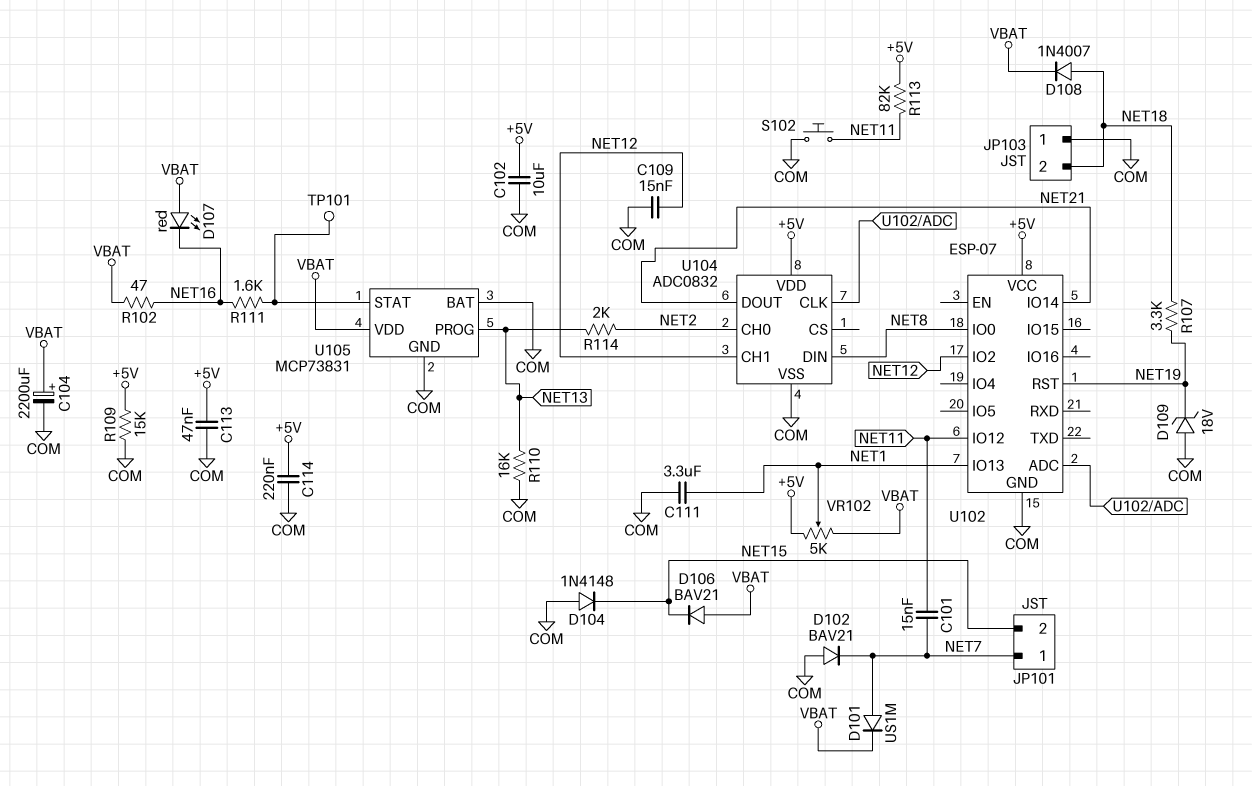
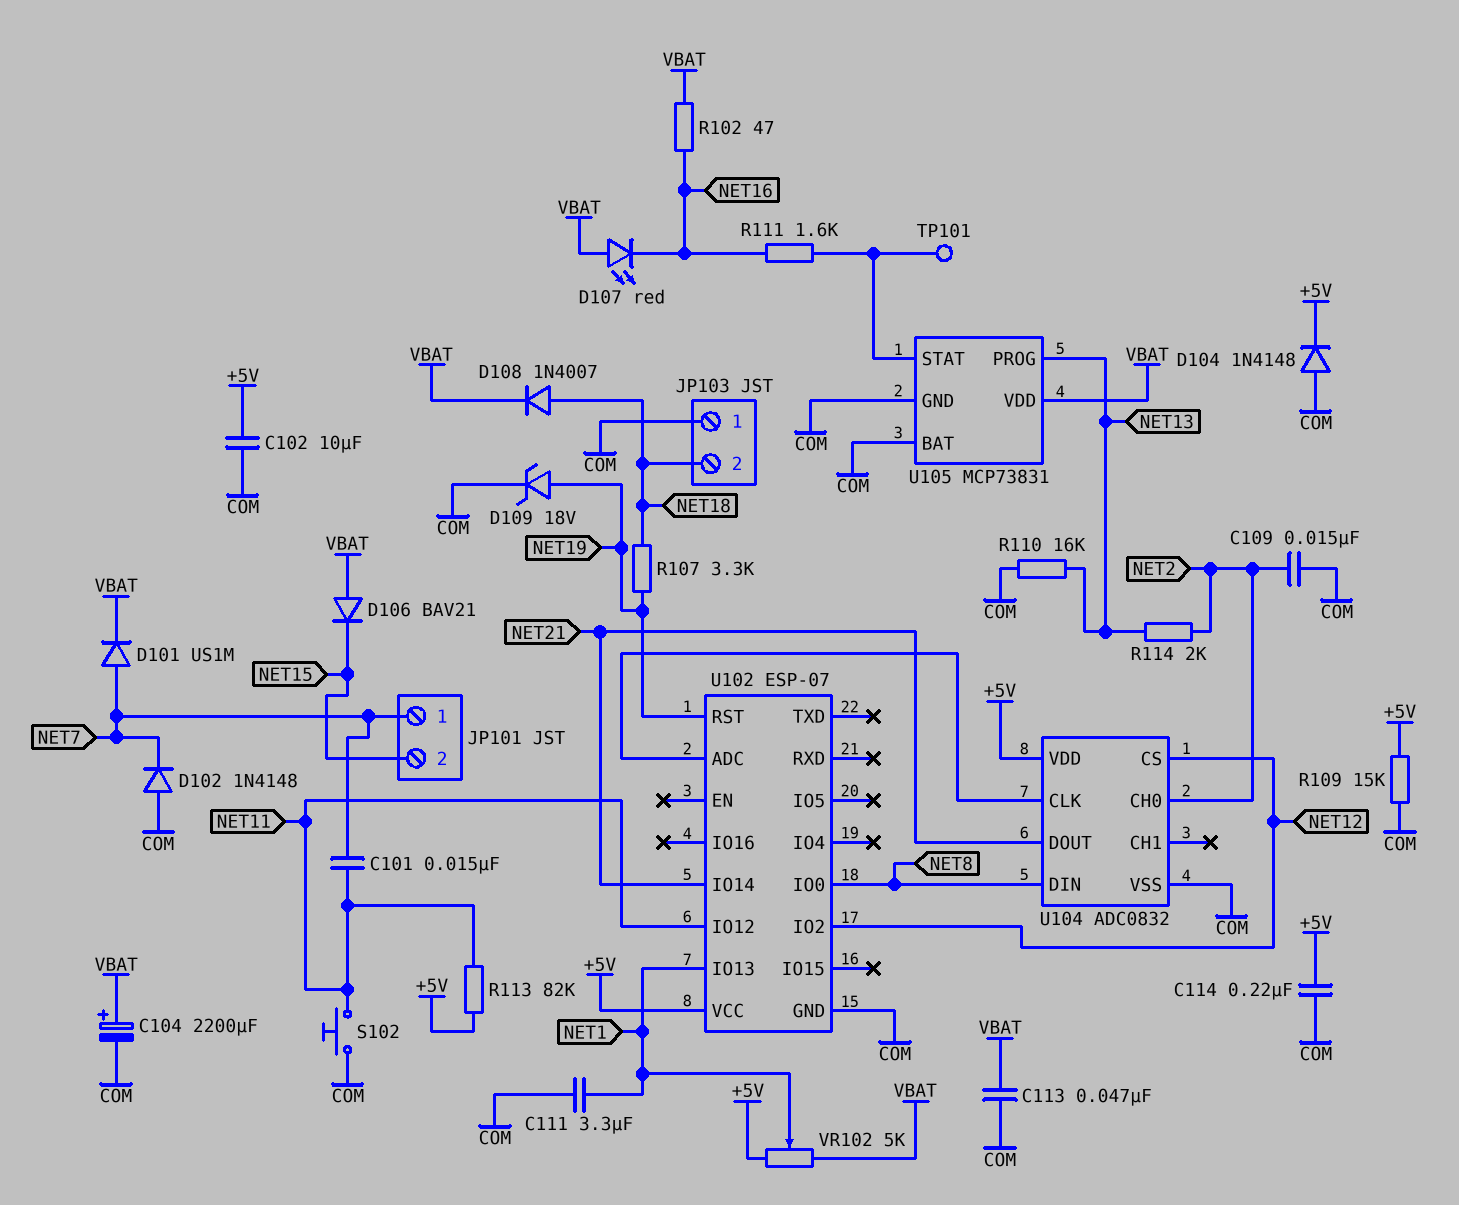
C109: 15nF (COM, NET12) -> 15nF (COM, NET2)
C113: 47nF (+5V, COM) -> 47nF (COM, VBAT)
D102: diode BAV21 (A COM, K NET7) -> diode 1N4148 (A COM, K NET7)
D104: diode 1N4148 (A COM, K NET15) -> diode 1N4148 (A COM, K +5V)
D109: zener 18V (A COM, K NET19) -> zener 18V (A NET19, K COM)
U104 pin CH1: NET12 -> none
U104 pin CS: none -> NET12

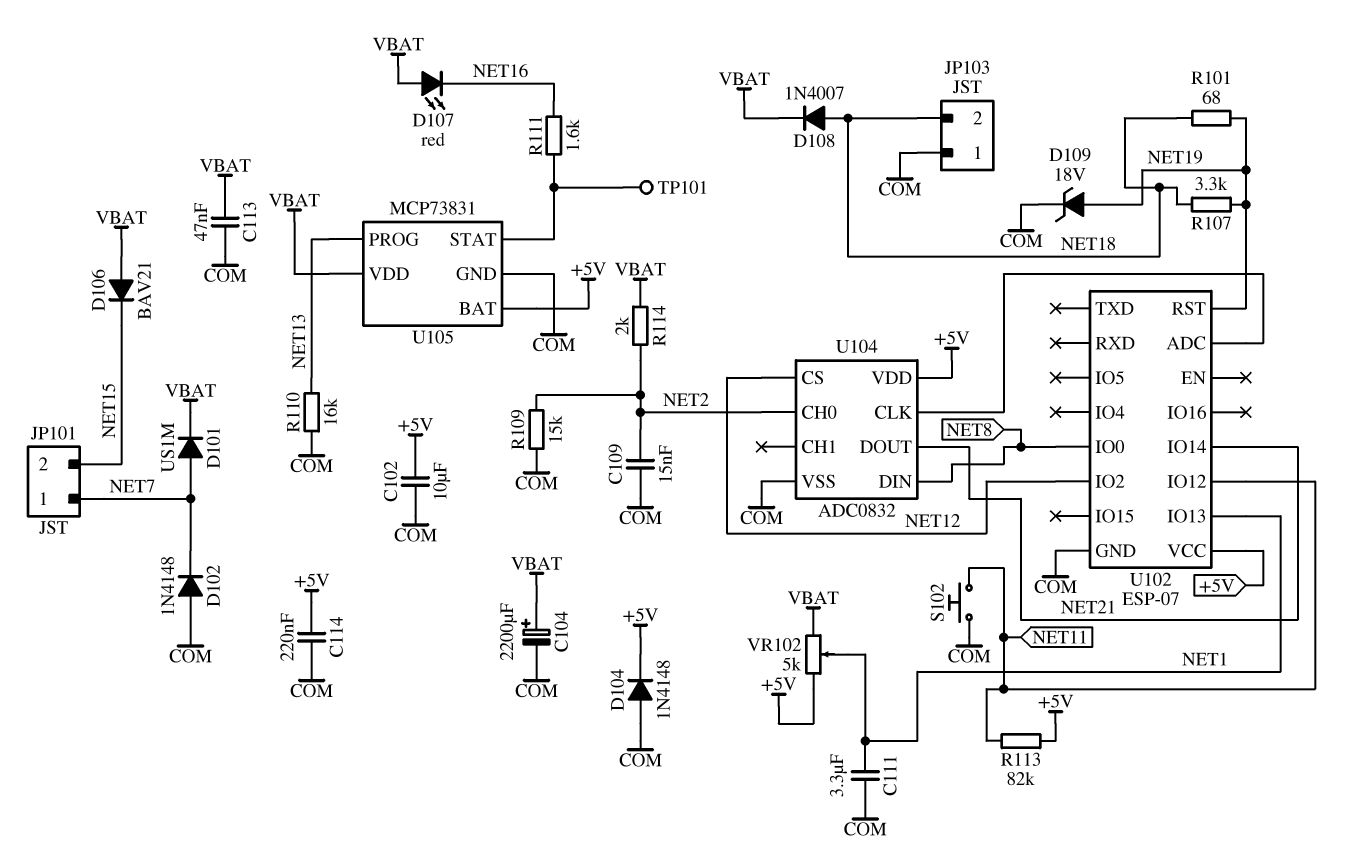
C101: 15nF (NET7, NET11) -> none
R101: none -> 68 (NET18, NET19)
R102: 47 (NET16, VBAT) -> none
R109: 15k (+5V, COM) -> 15k (COM, NET2)
R114: 2k (NET2, NET13) -> 2k (NET2, VBAT)
U105 pin BAT: COM -> +5V

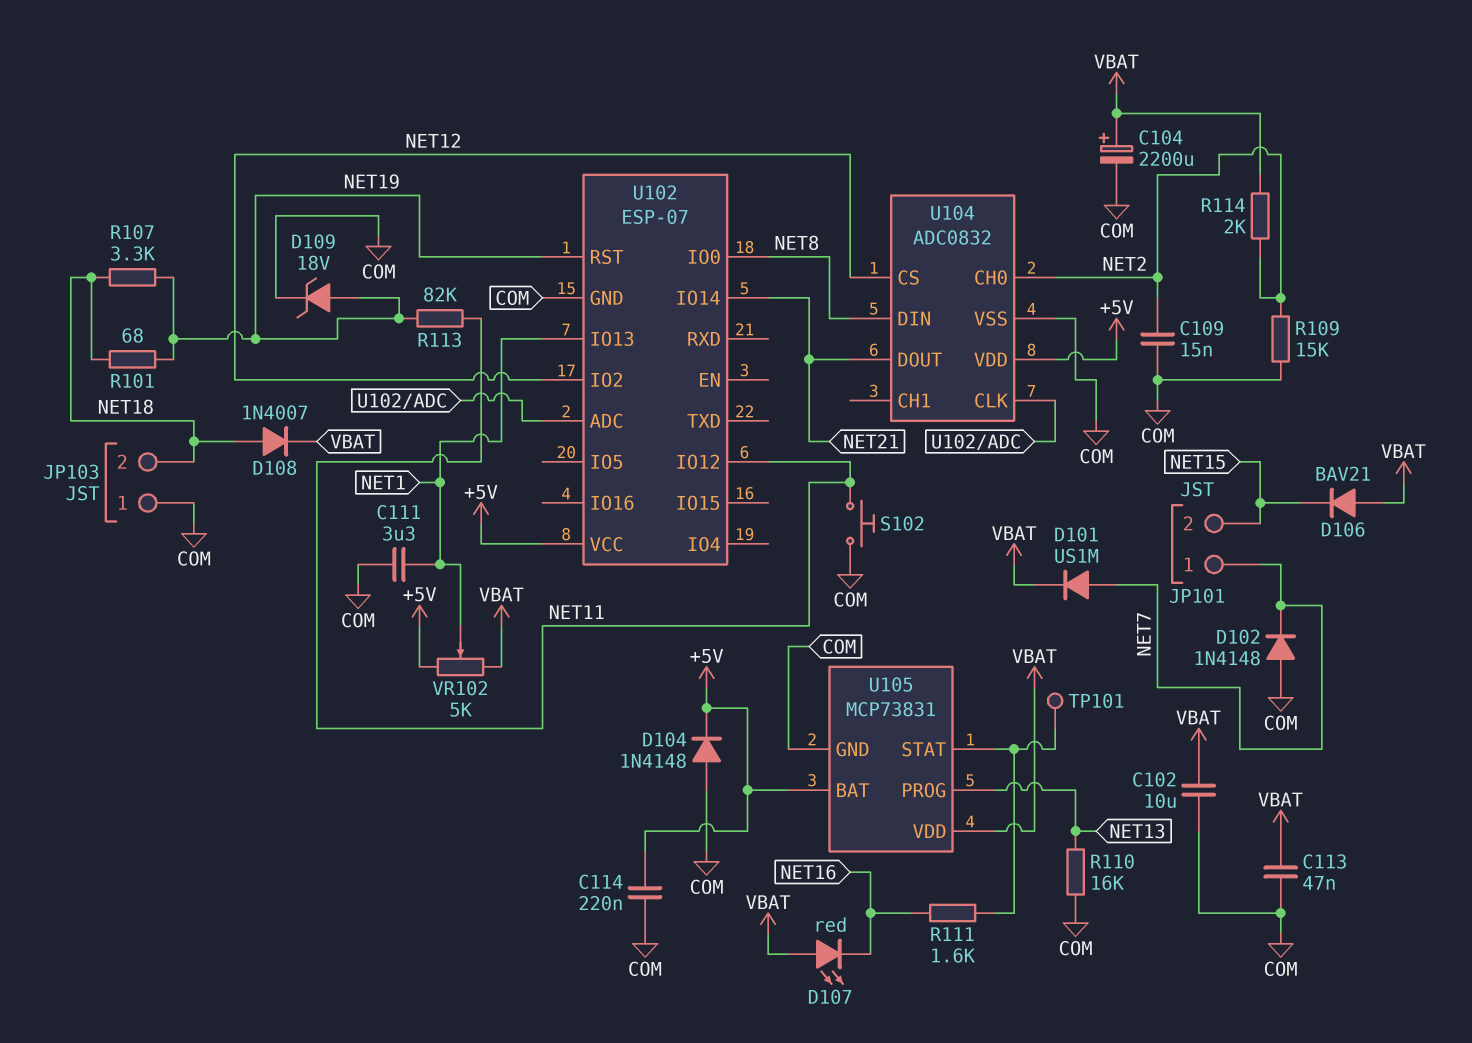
C102: 10uF (+5V, COM) -> 10uF (COM, VBAT)
R113: 82k (+5V, NET11) -> 82k (NET11, NET19)

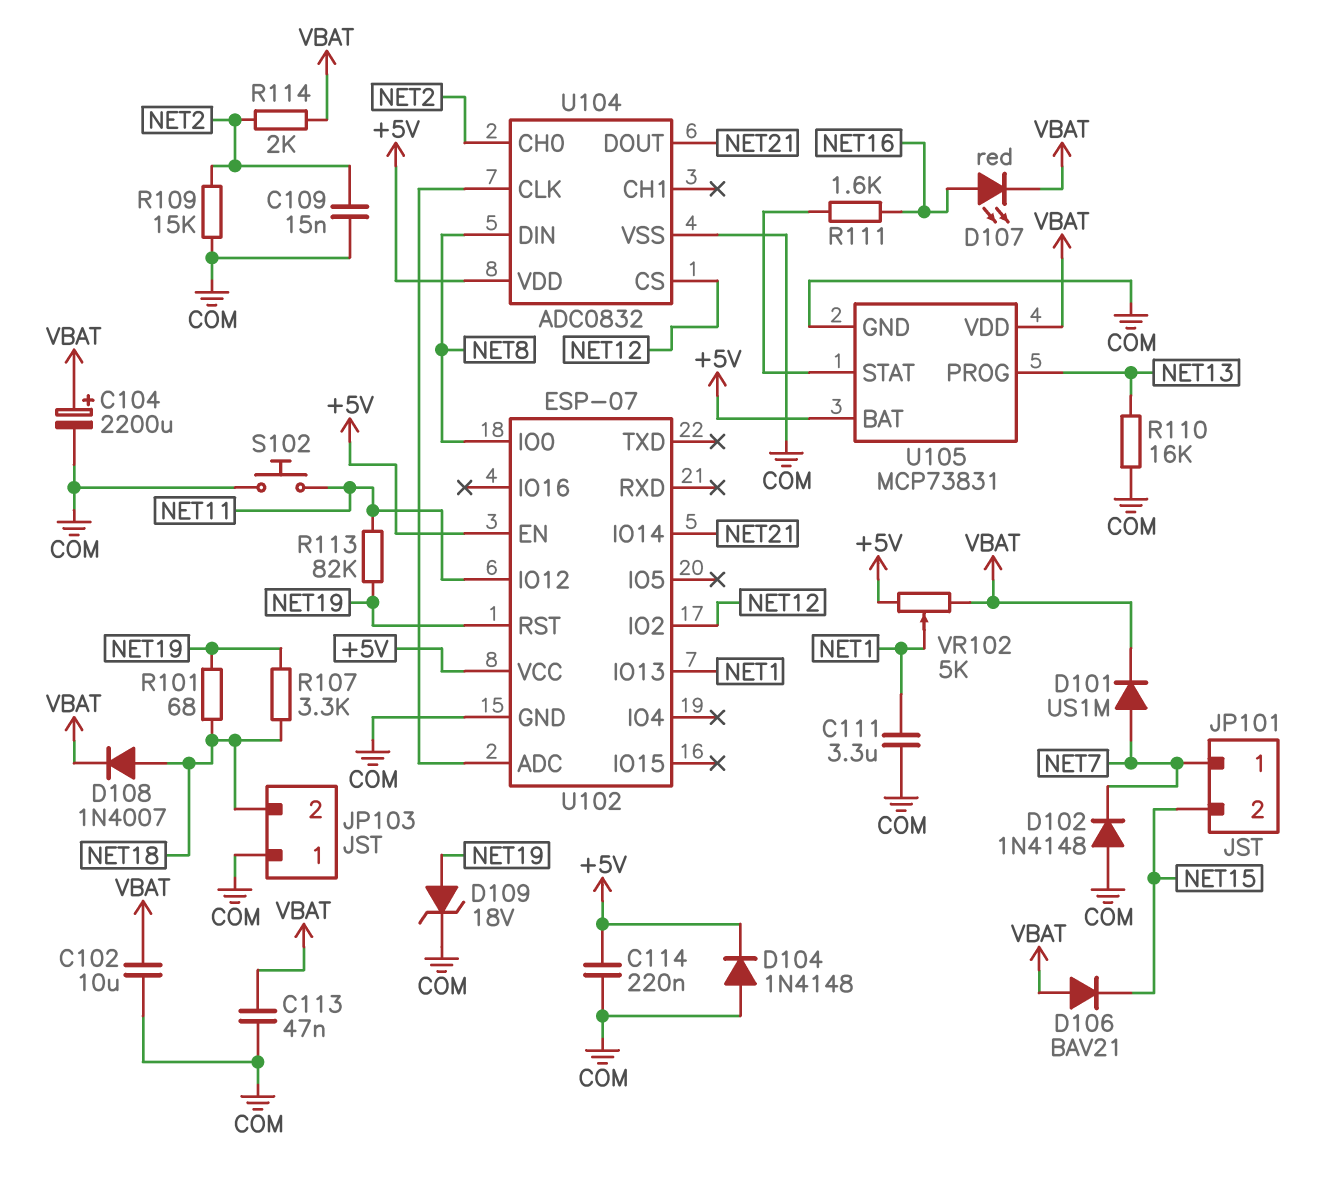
D107: LED red (A VBAT, K NET16) -> LED red (A NET16, K VBAT)
TP101: test point (U105/STAT) -> none
U102 pin EN: none -> +5V

